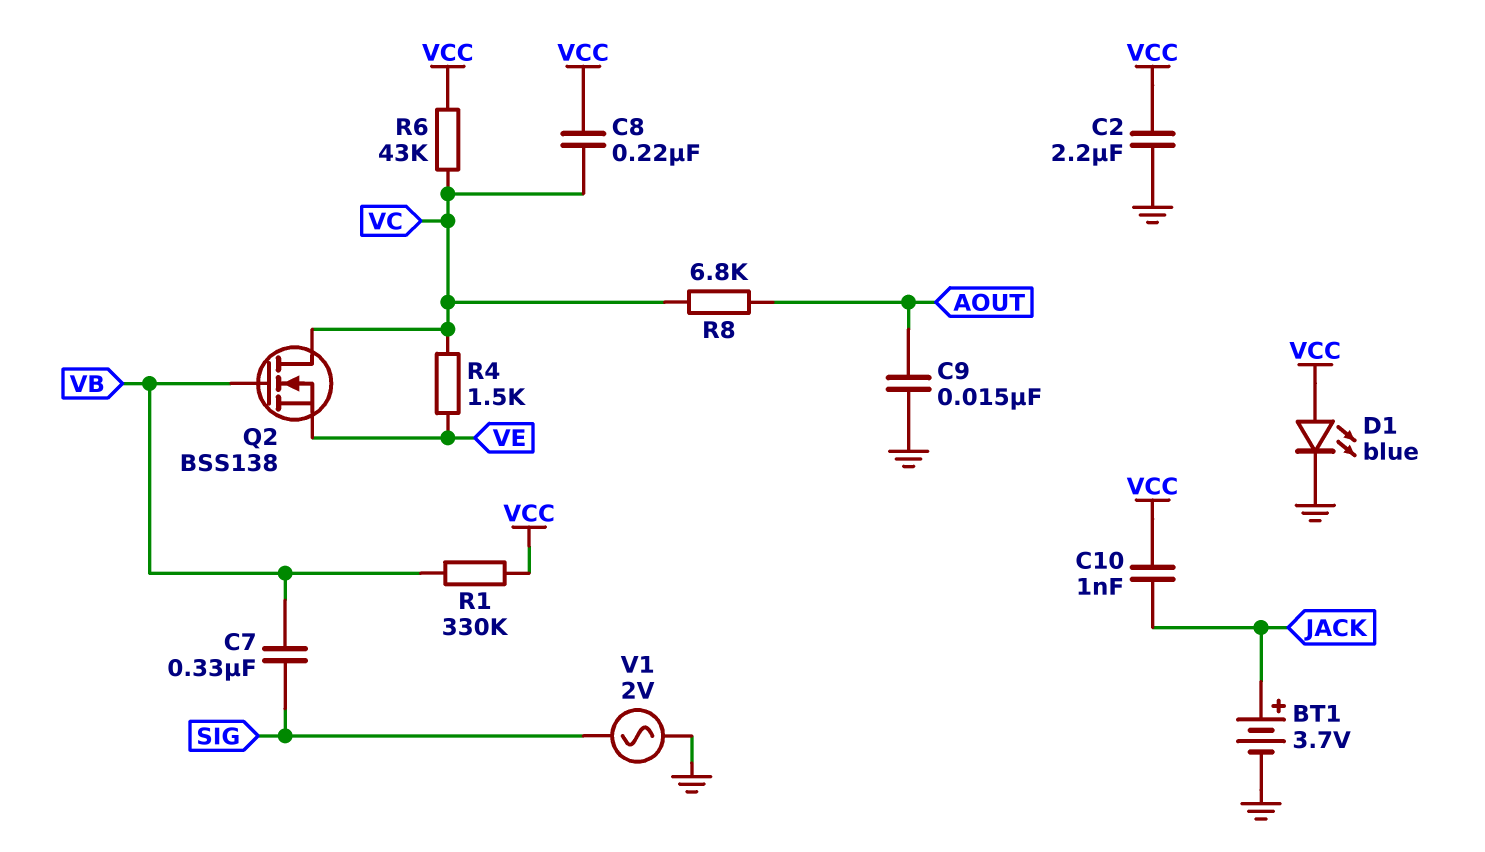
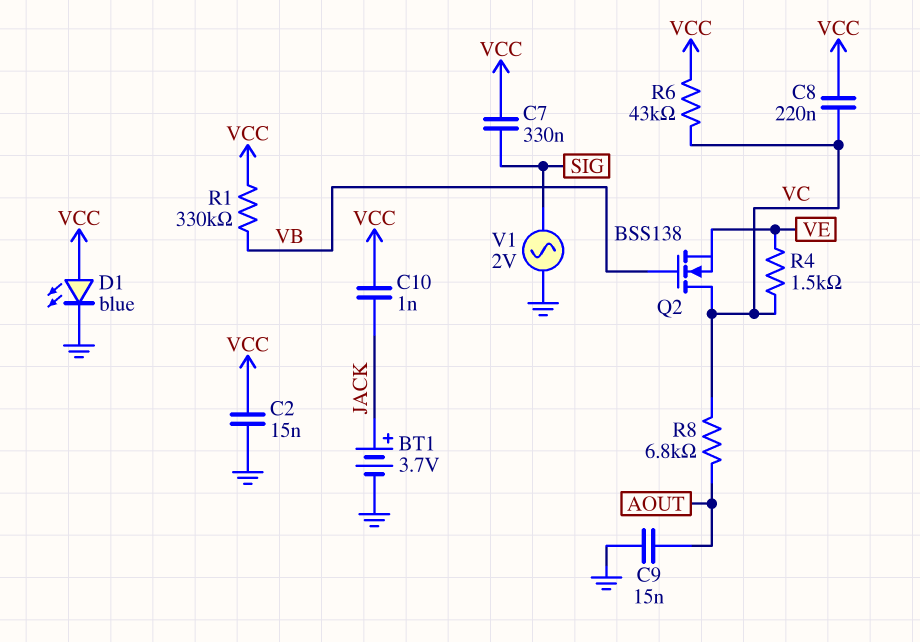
C2: 2.2uF (GND, VCC) -> 15nF (GND, VCC)
C7: 330nF (SIG, VB) -> 330nF (SIG, VCC)

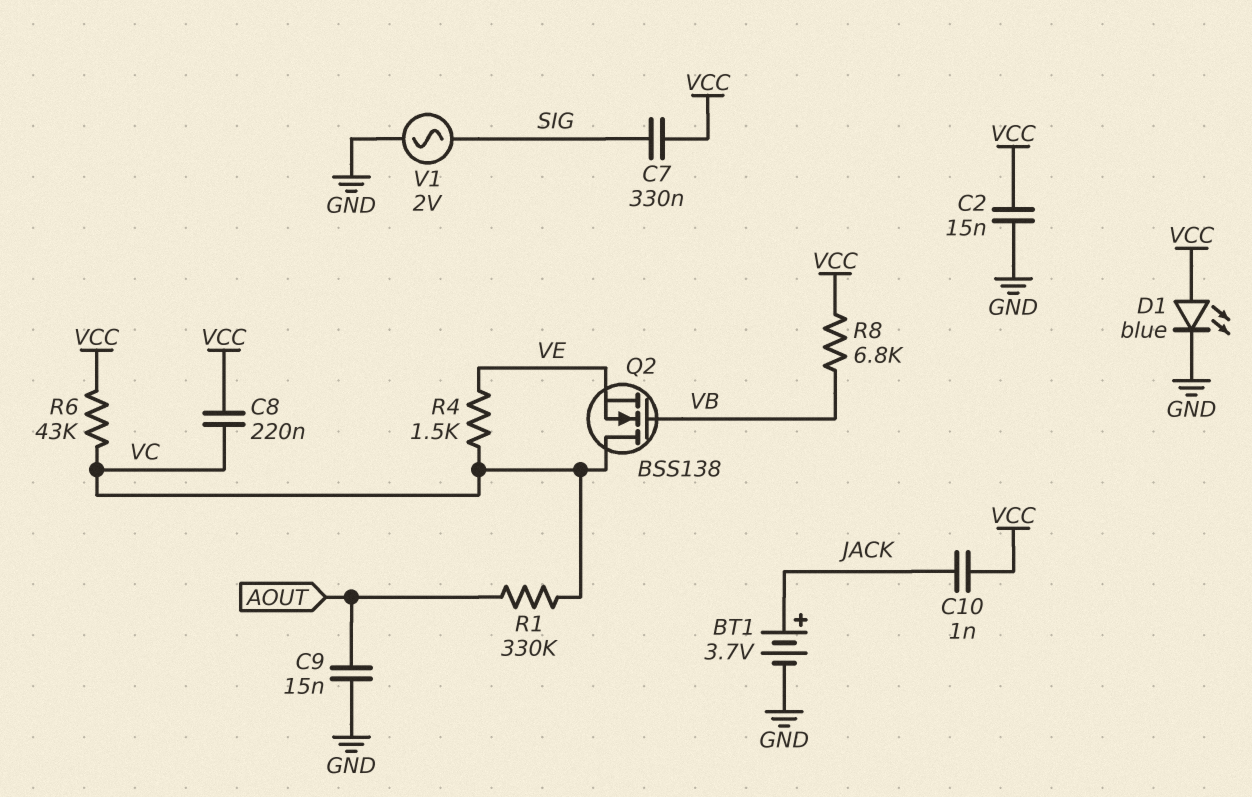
R1: 330k (VB, VCC) -> 330k (AOUT, VC)
R8: 6.8k (AOUT, VC) -> 6.8k (VB, VCC)

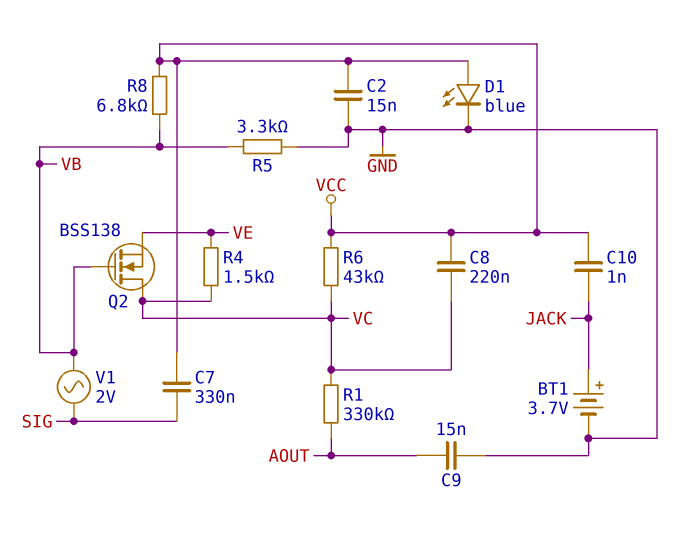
R5: none -> 3.3k (GND, VB)
V1: AC 2V (GND, SIG) -> AC 2V (SIG, VB)

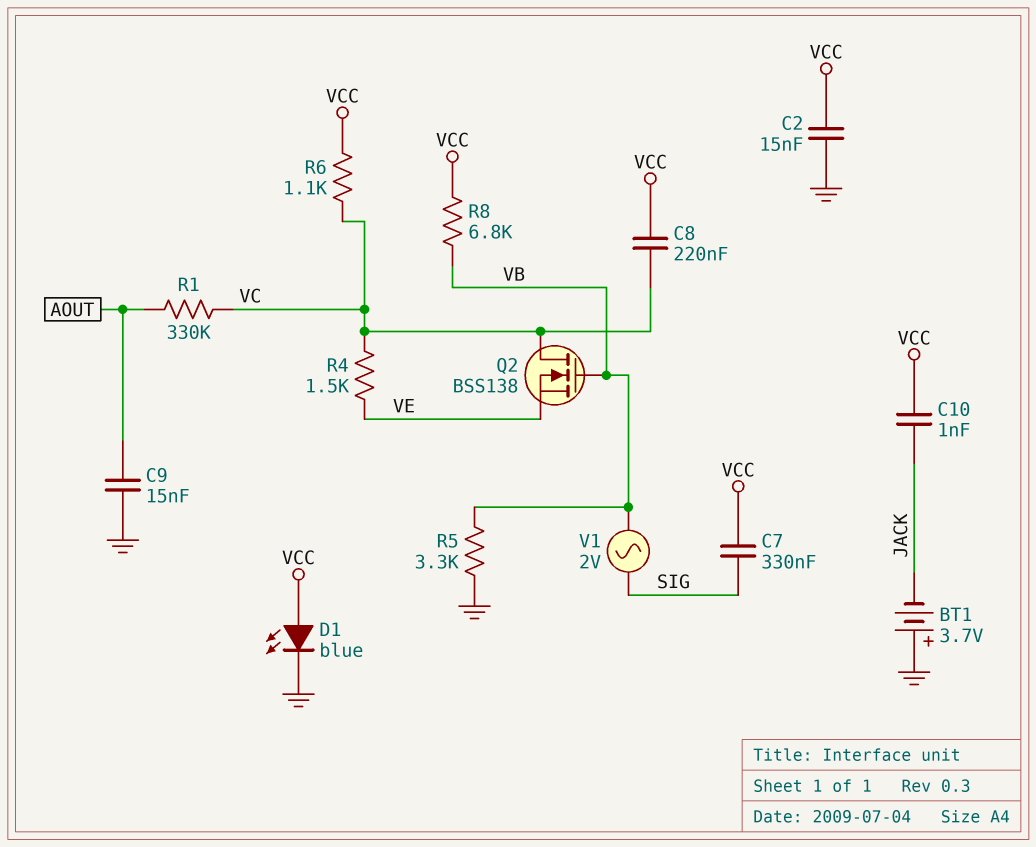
BT1: 3.7V (plus JACK, minus GND) -> 3.7V (plus GND, minus JACK)
R6: 43k (VC, VCC) -> 1.1k (VC, VCC)

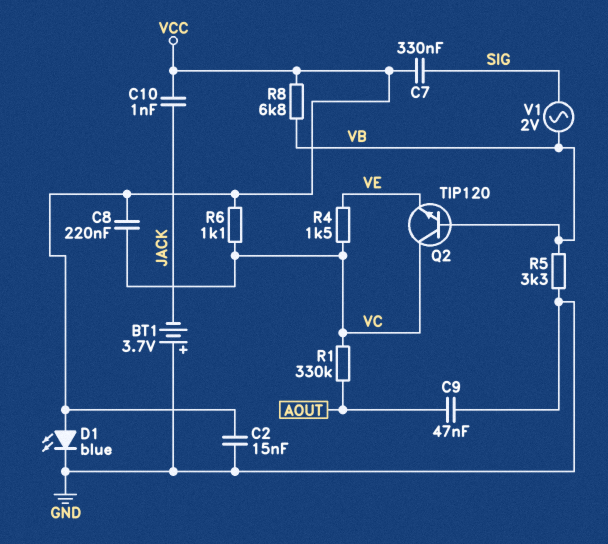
C9: 15nF (AOUT, GND) -> 47nF (AOUT, GND)
Q2: NMOS BSS138 (G VB, D VC, S VE) -> NPN TIP120 (B VB, C VC, E VE)

